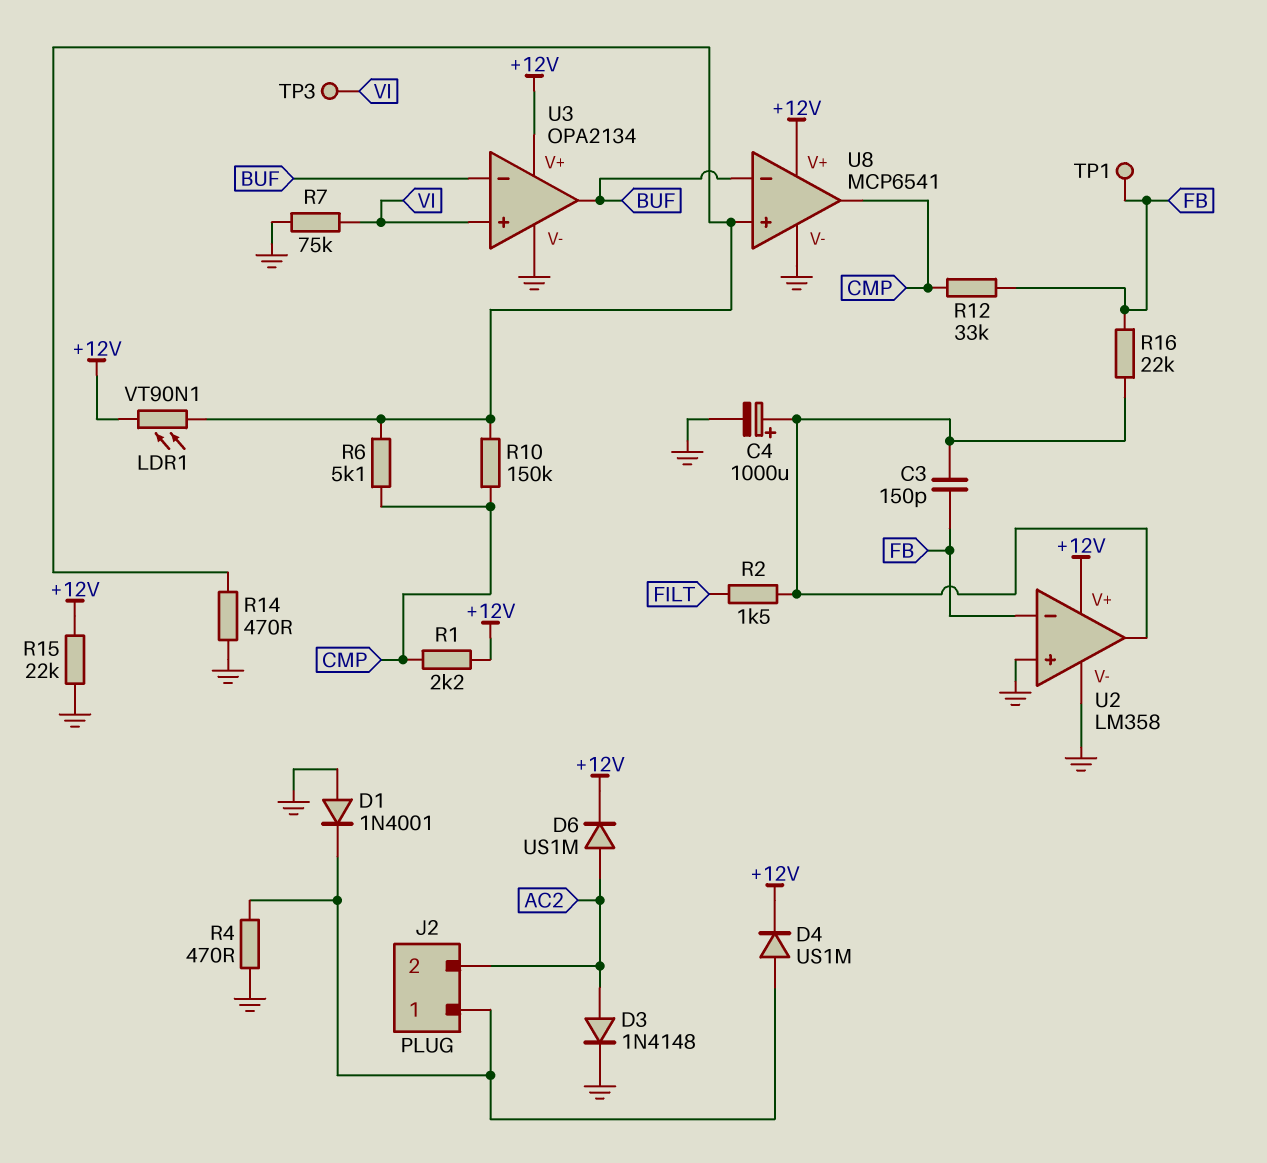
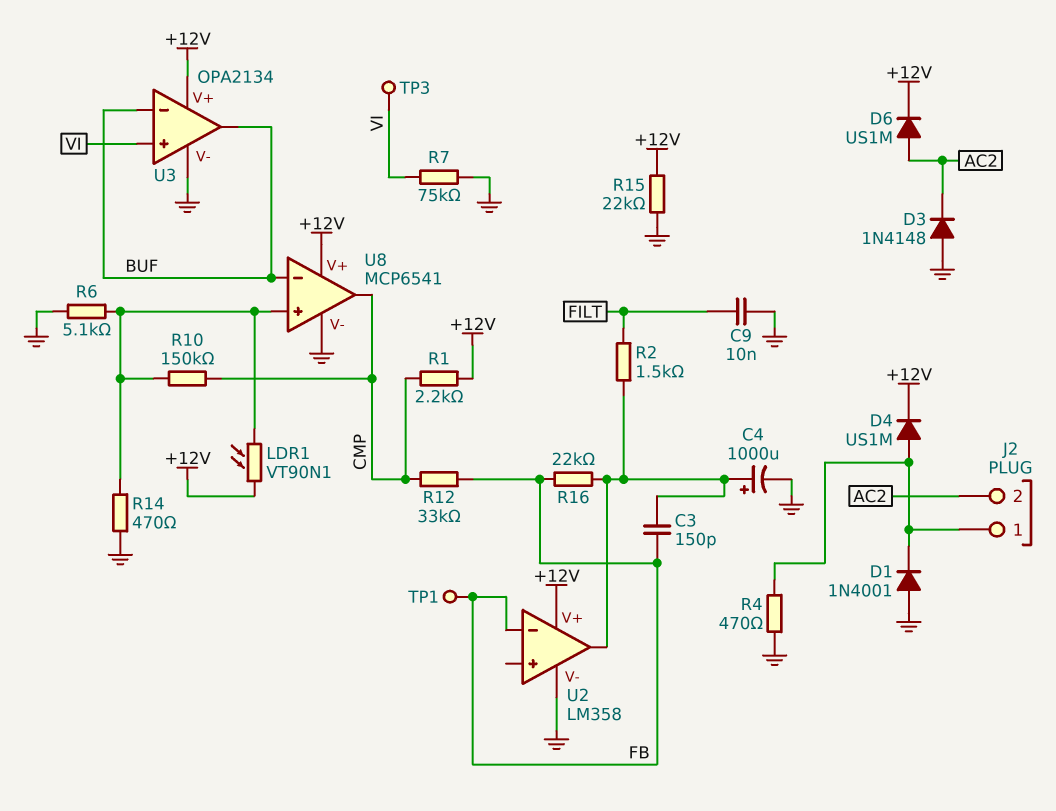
C9: none -> 10nF (FILT, GND)
D3: diode 1N4148 (A AC2, K GND) -> diode 1N4148 (A GND, K AC2)
R6: 5.1k (CMP, U8/in+) -> 5.1k (GND, U8/in+)
U2 pin in+: GND -> none

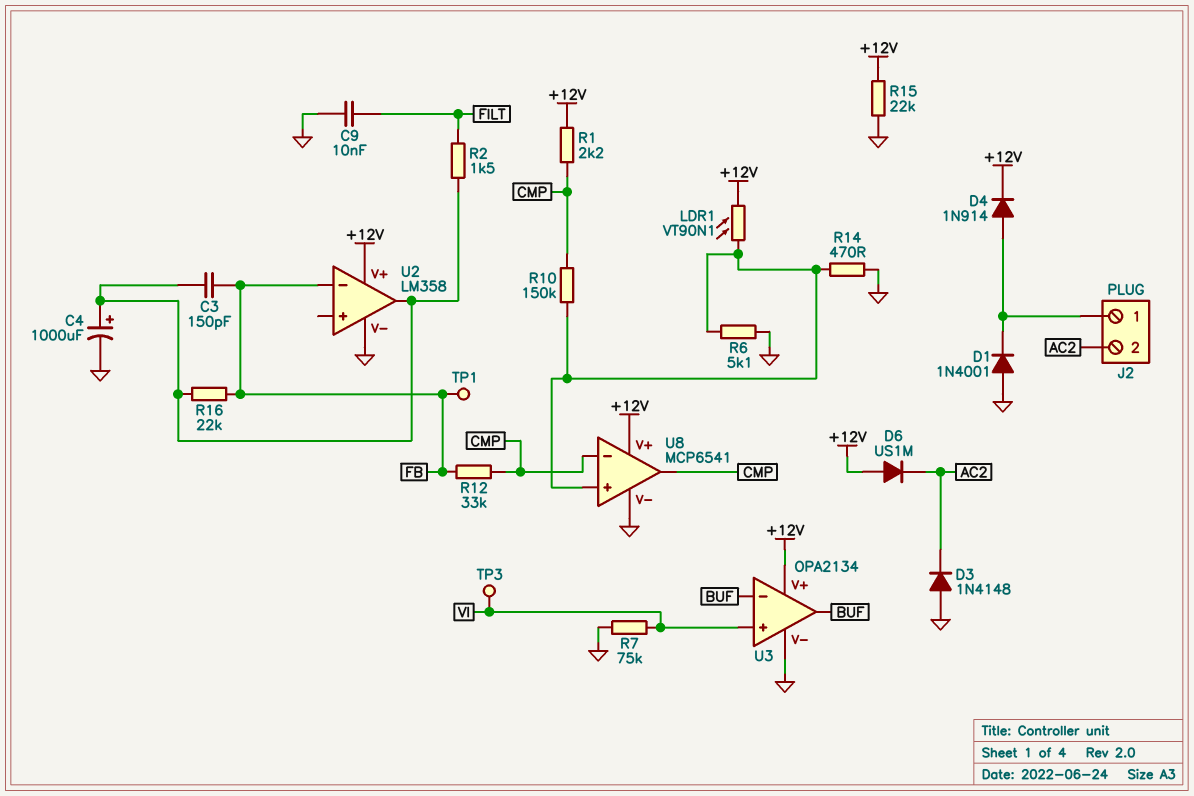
D4: diode US1M (A J2/1, K +12V) -> diode 1N914 (A J2/1, K +12V)
D6: diode US1M (A AC2, K +12V) -> diode US1M (A +12V, K AC2)
R4: 470 (GND, J2/1) -> none
U8 pin in-: BUF -> CMP

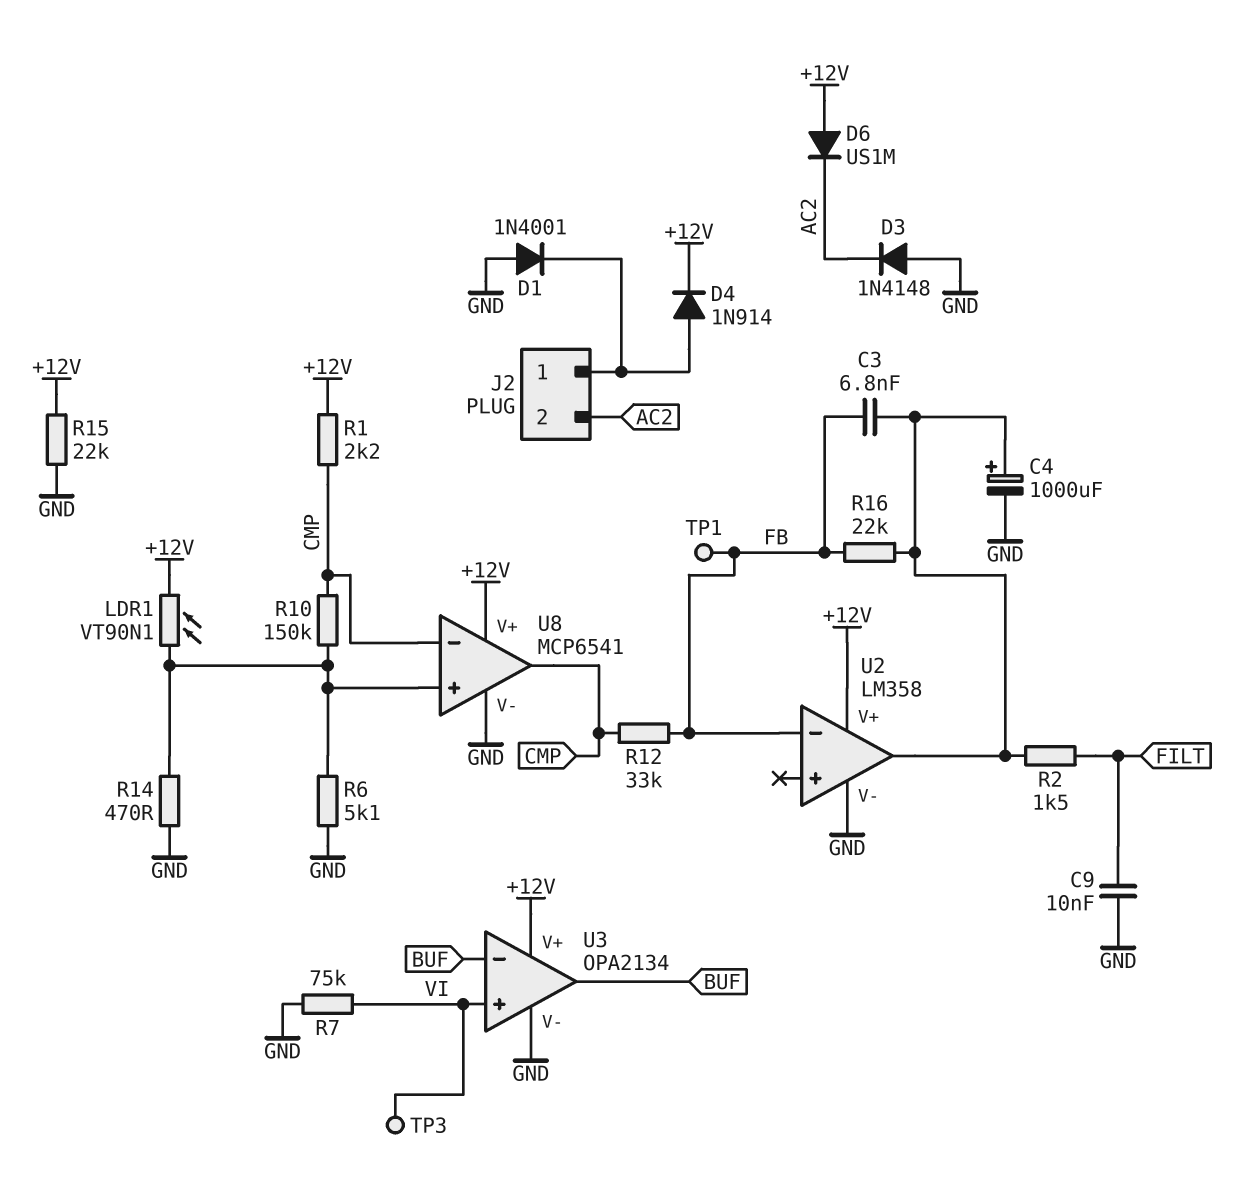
C3: 150pF (FB, U2/out) -> 6.8nF (FB, U2/out)

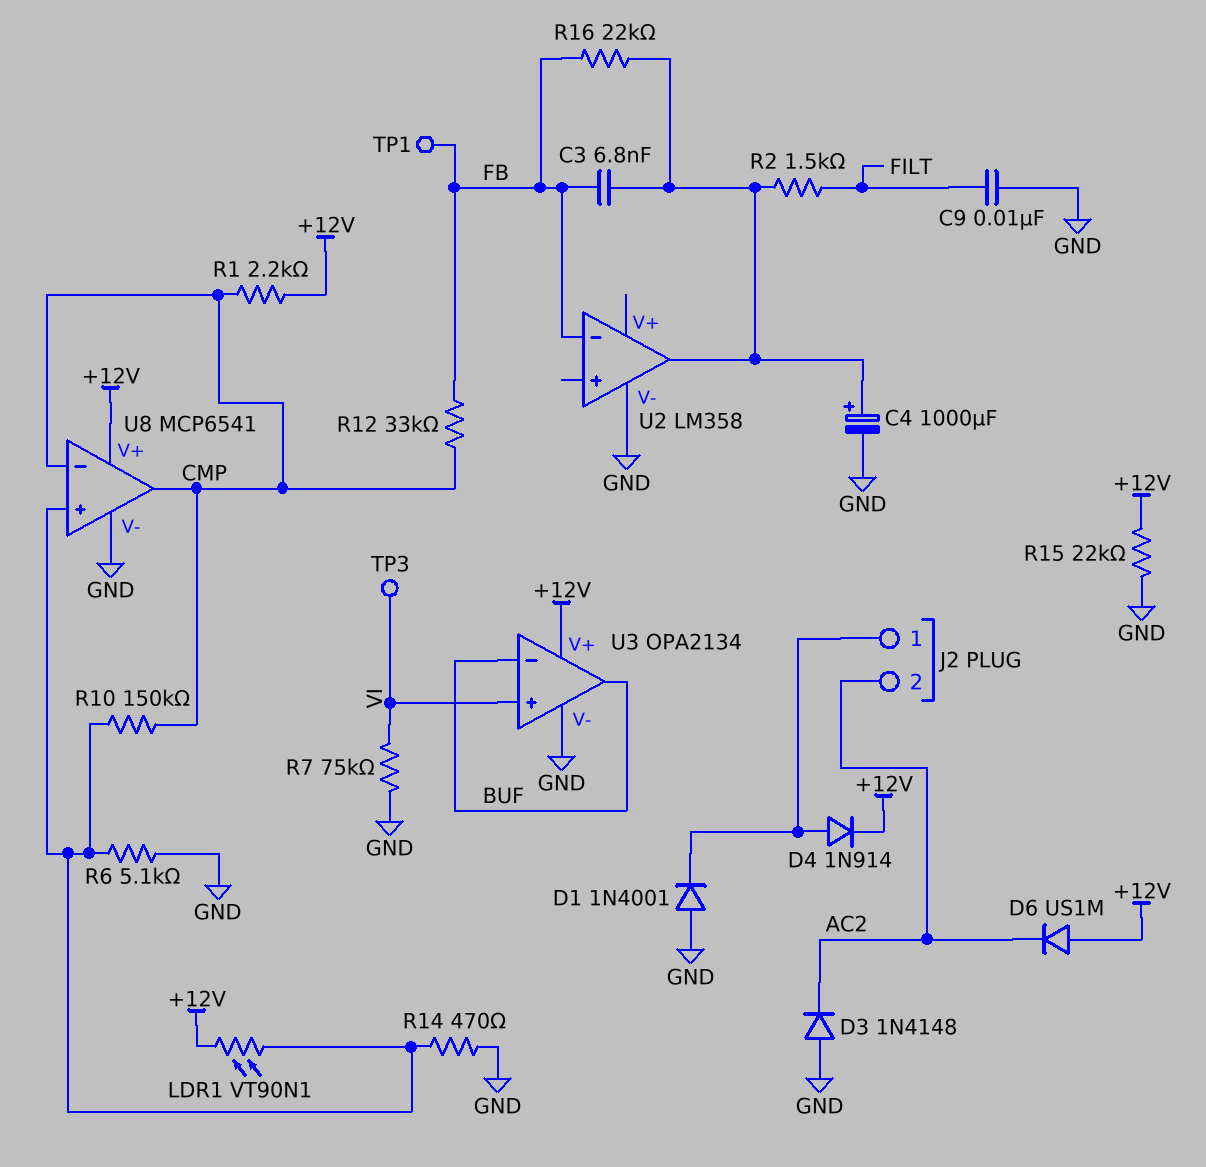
U2 pin V+: +12V -> none

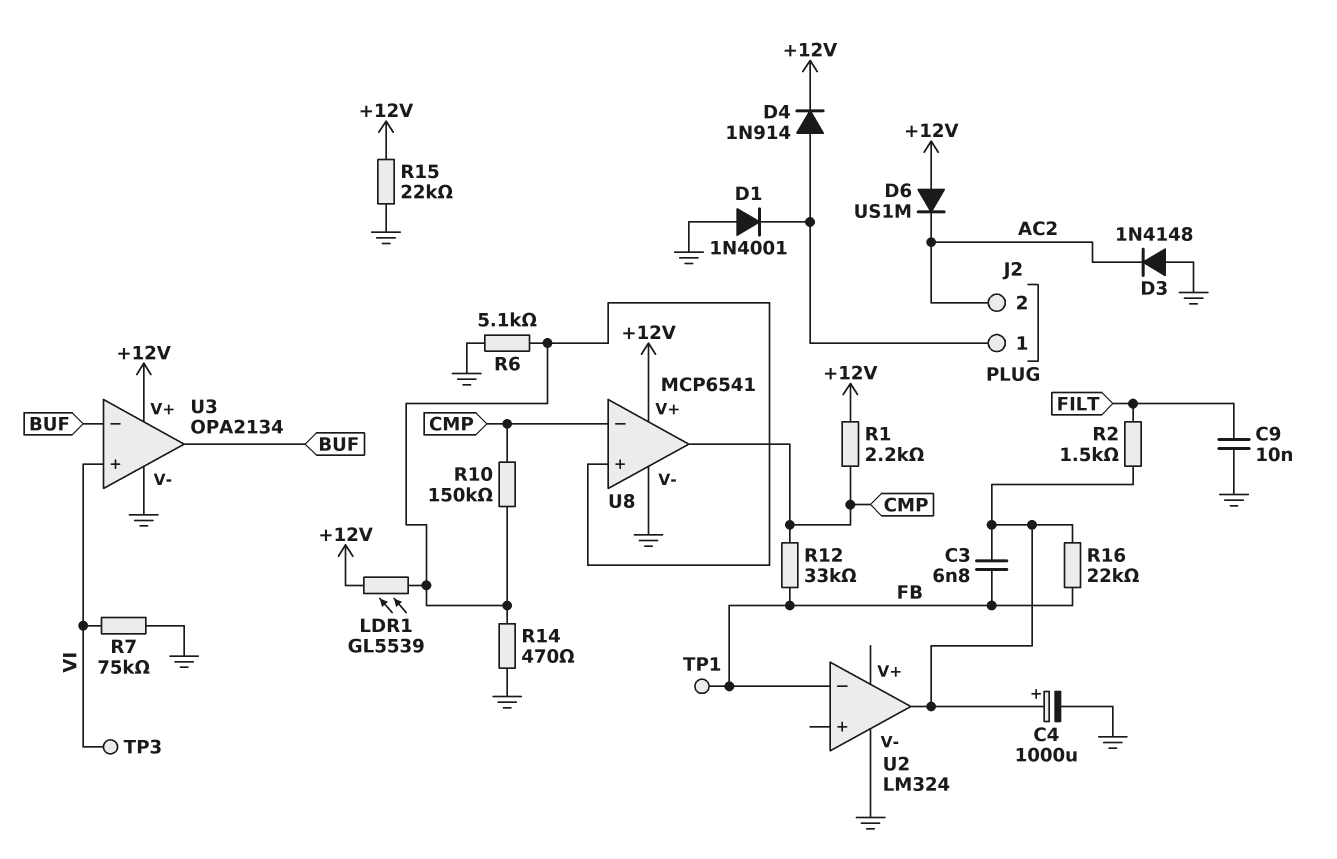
LDR1: VT90N1 (+12V, U8/in+) -> GL5539 (+12V, U8/in+)
U2: LM358 -> LM324

